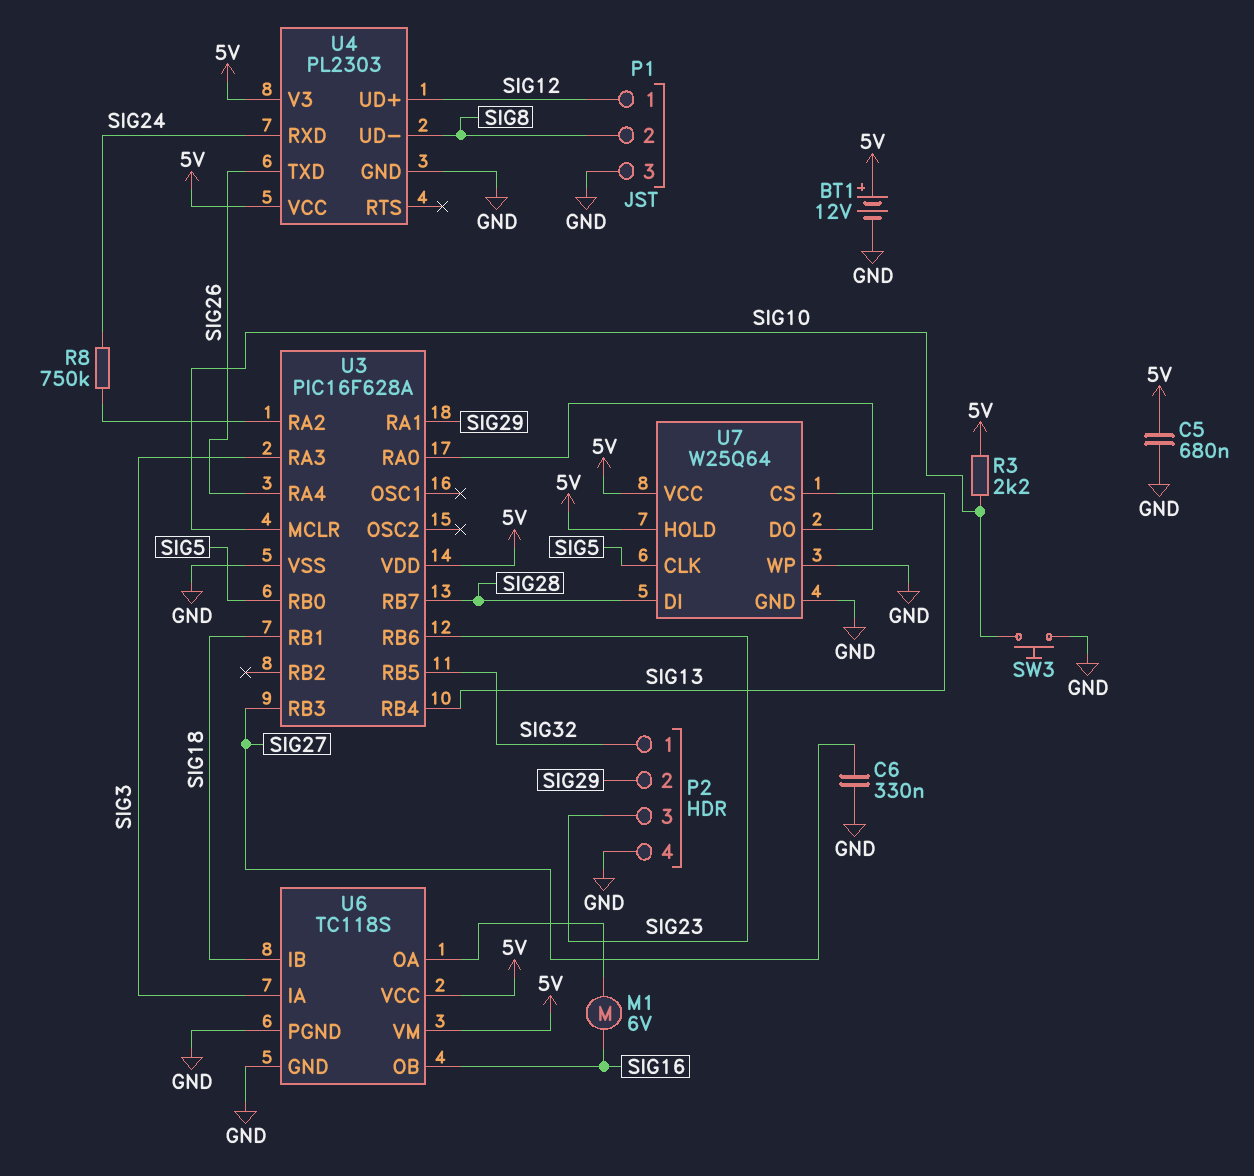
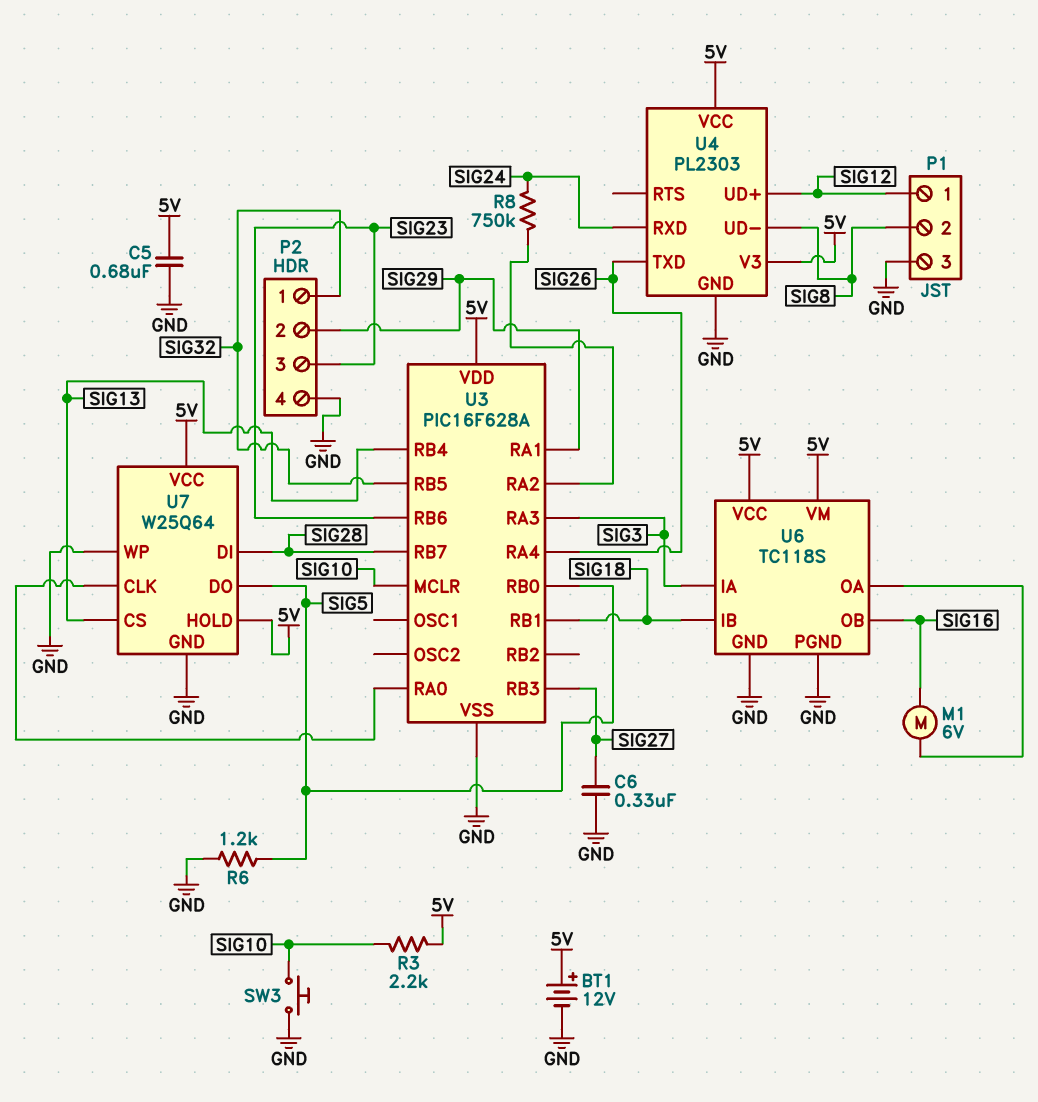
R6: none -> 1.2k (GND, SIG5)
U7 pin CLK: SIG5 -> U3/RA0
U7 pin DO: U3/RA0 -> SIG5

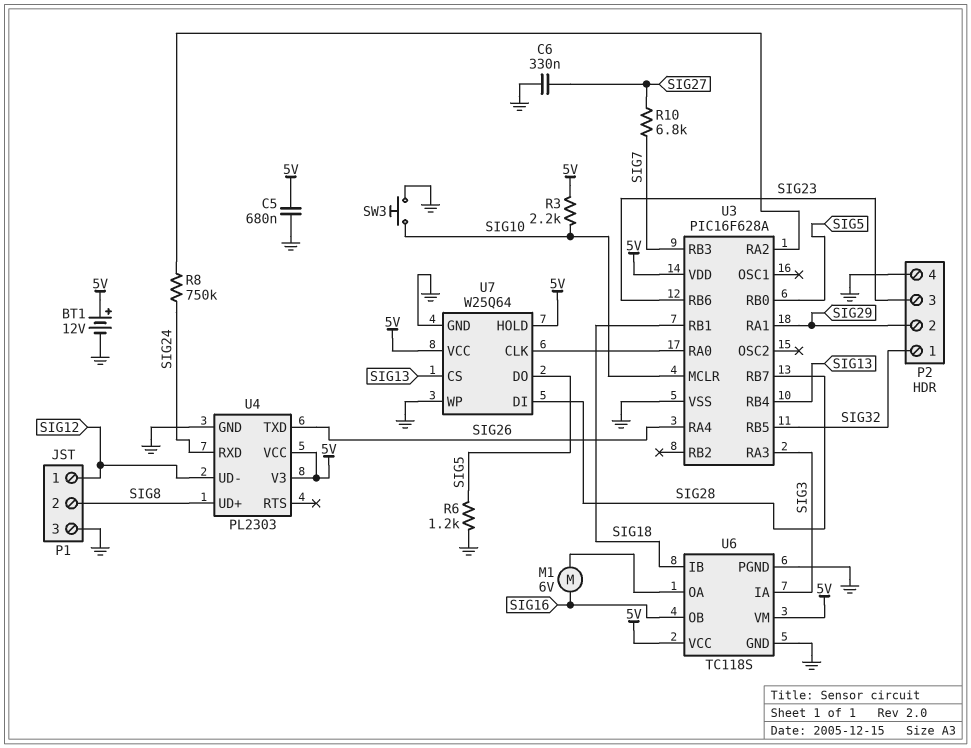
R10: none -> 6.8k (SIG7, SIG27)
U3 pin RB3: SIG27 -> SIG7
U4 pin UD+: SIG12 -> SIG8
U4 pin UD-: SIG8 -> SIG12

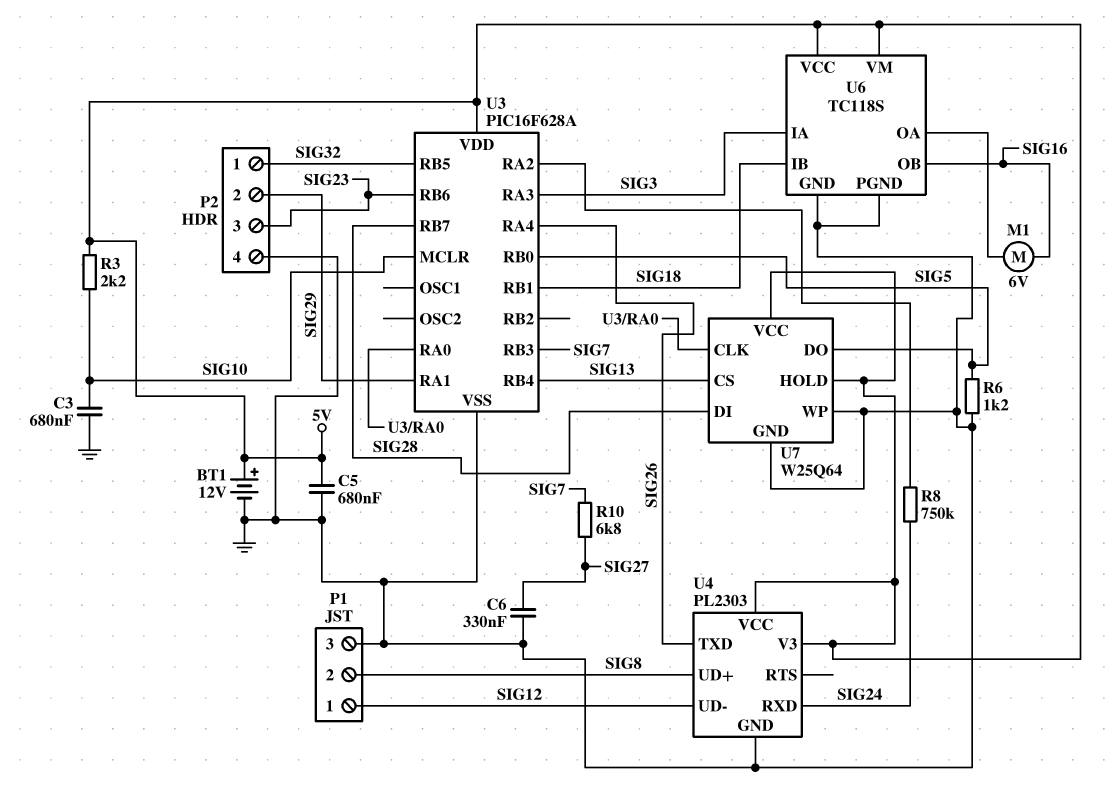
C3: none -> 680nF (GND, SIG10)
SW3: button (GND, SIG10) -> none

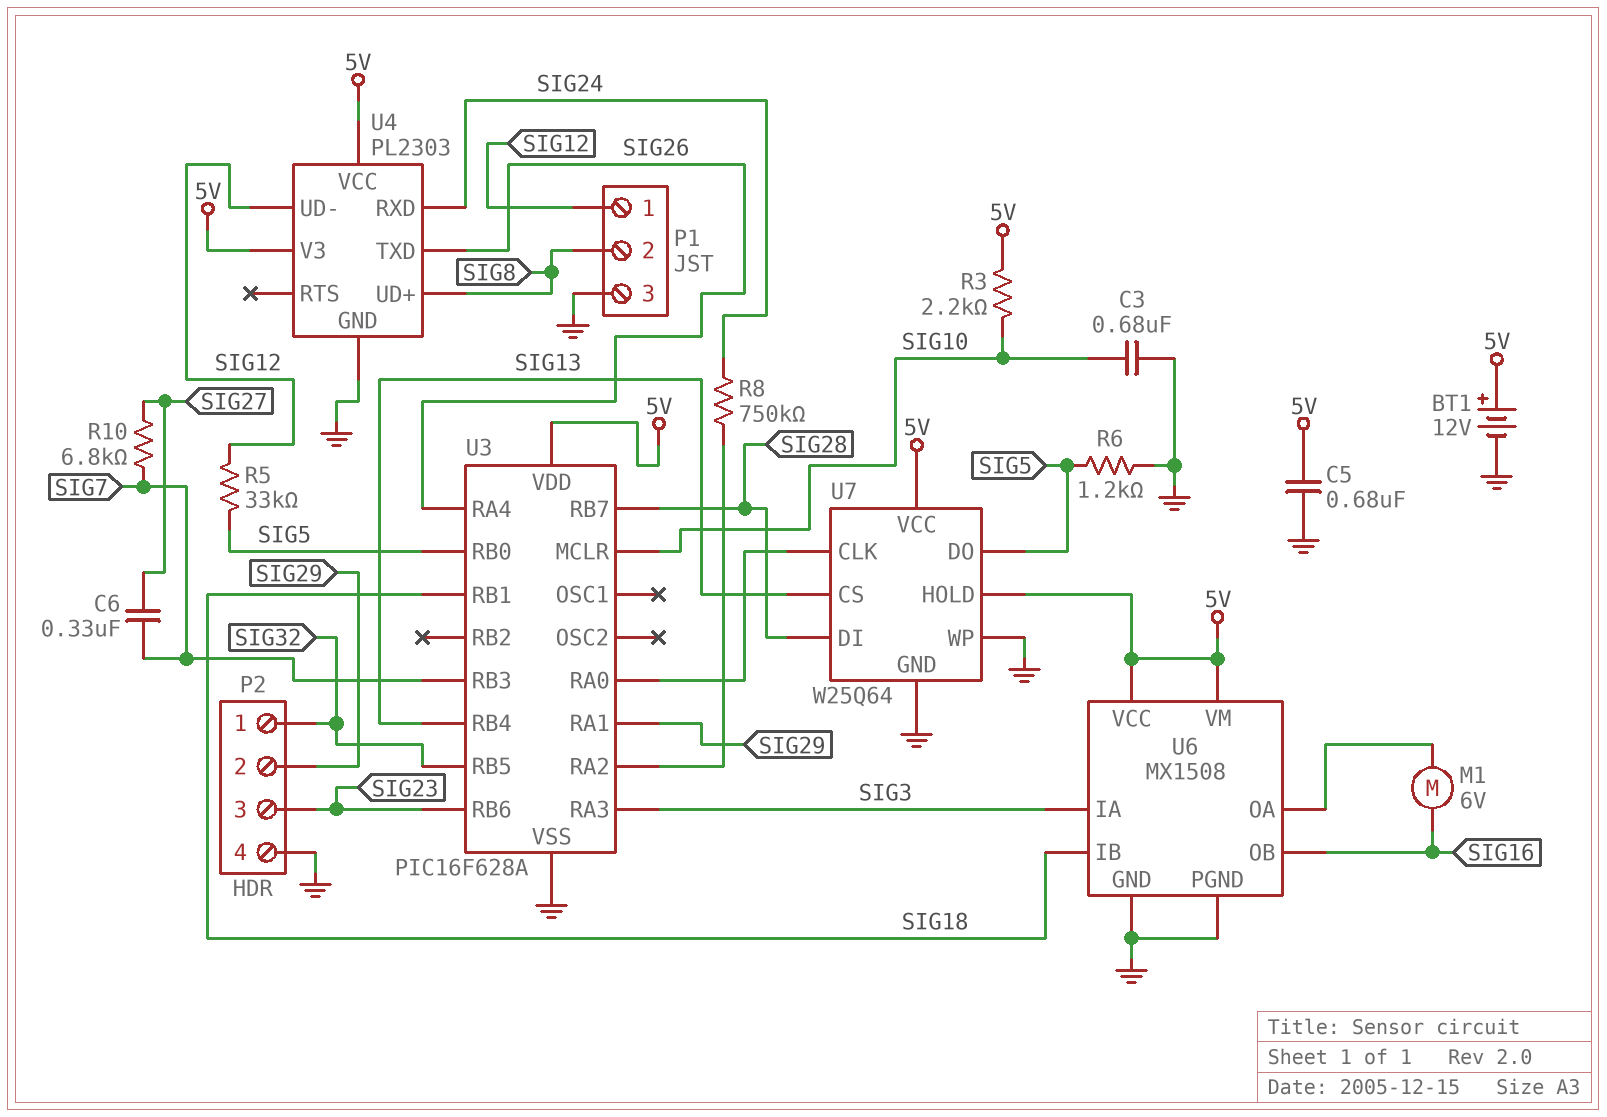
C6: 330nF (GND, SIG27) -> 330nF (SIG7, SIG27)
R5: none -> 33k (SIG5, SIG12)
U6: TC118S -> MX1508

